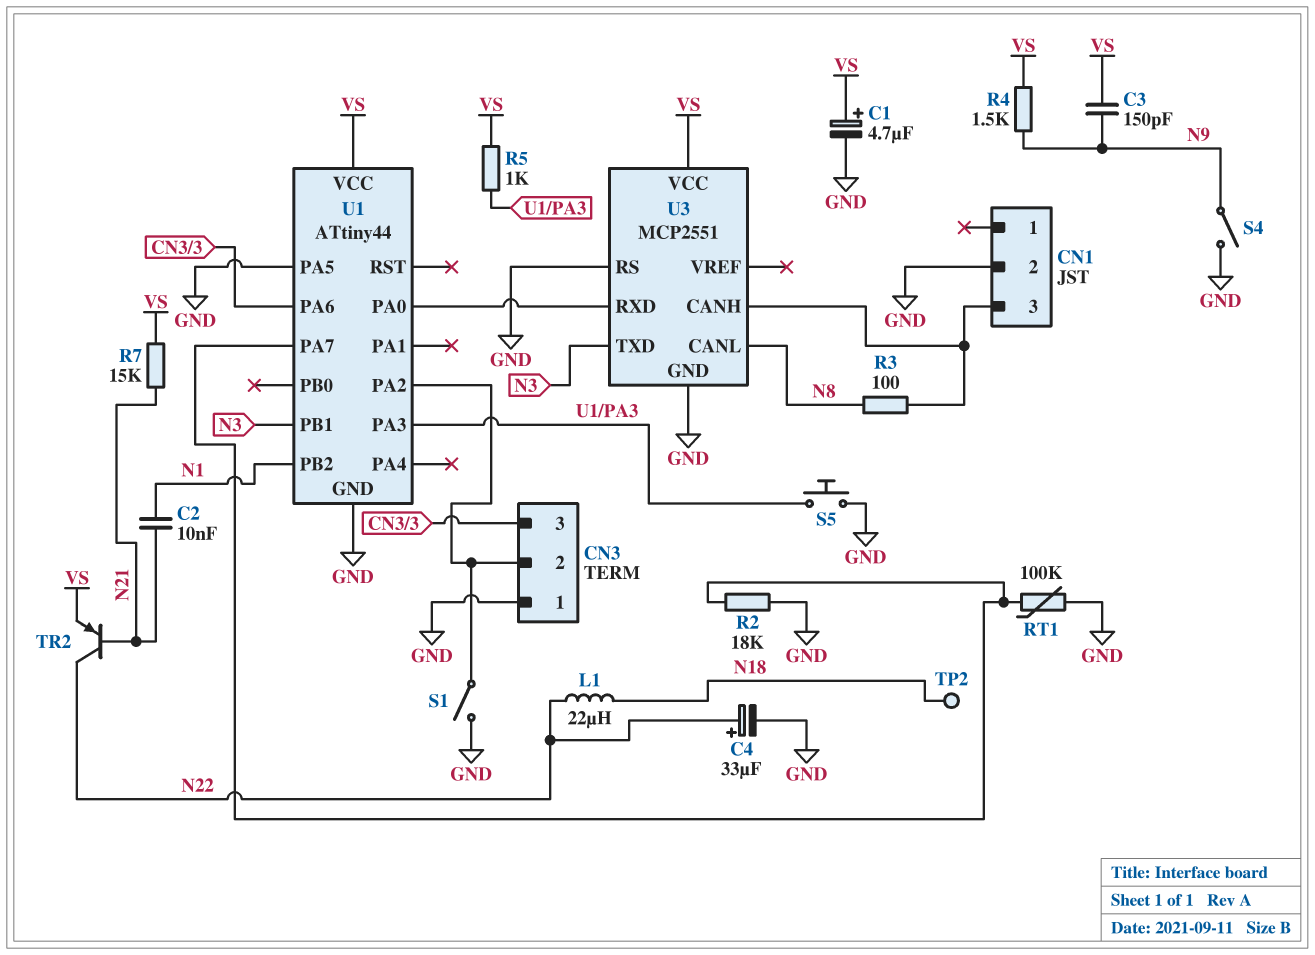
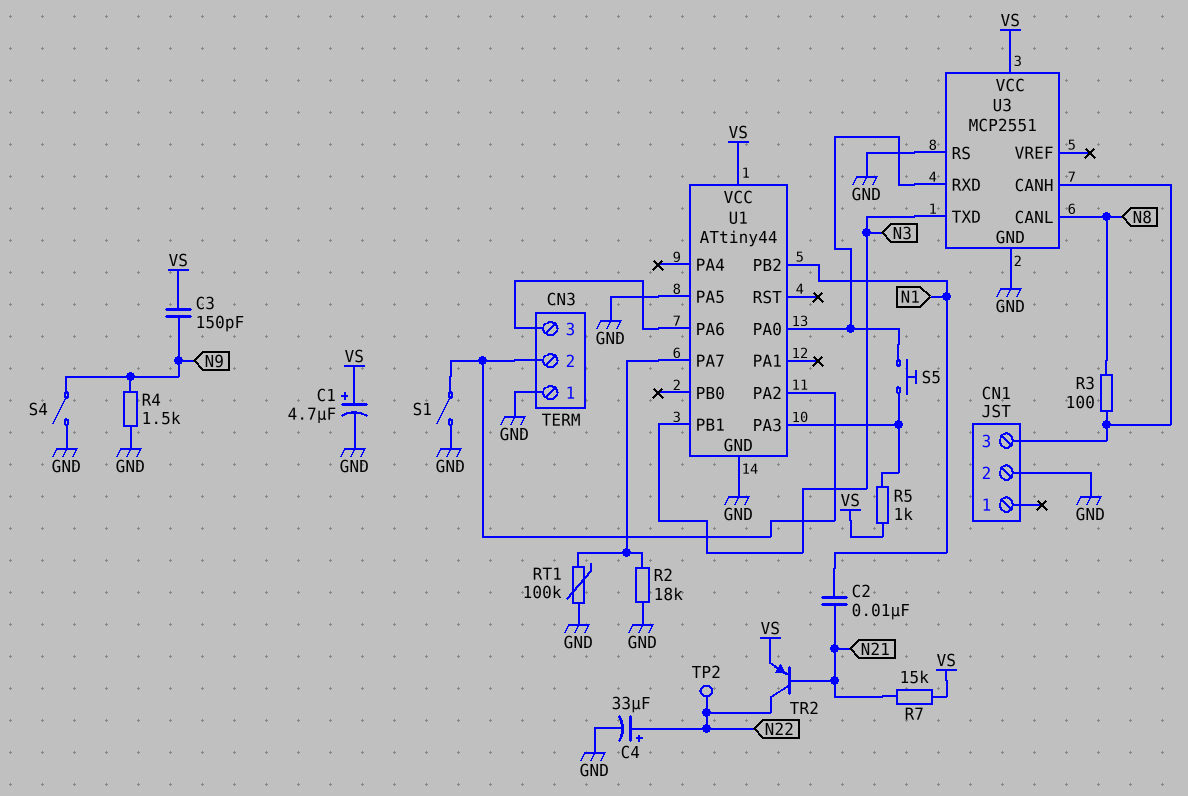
L1: 22uH (N18, N22) -> none
R4: 1.5k (N9, VS) -> 1.5k (GND, N9)
S5: button (GND, U1/PA3) -> button (U1/PA0, U1/PA3)
TP2: test point (N18) -> test point (N22)

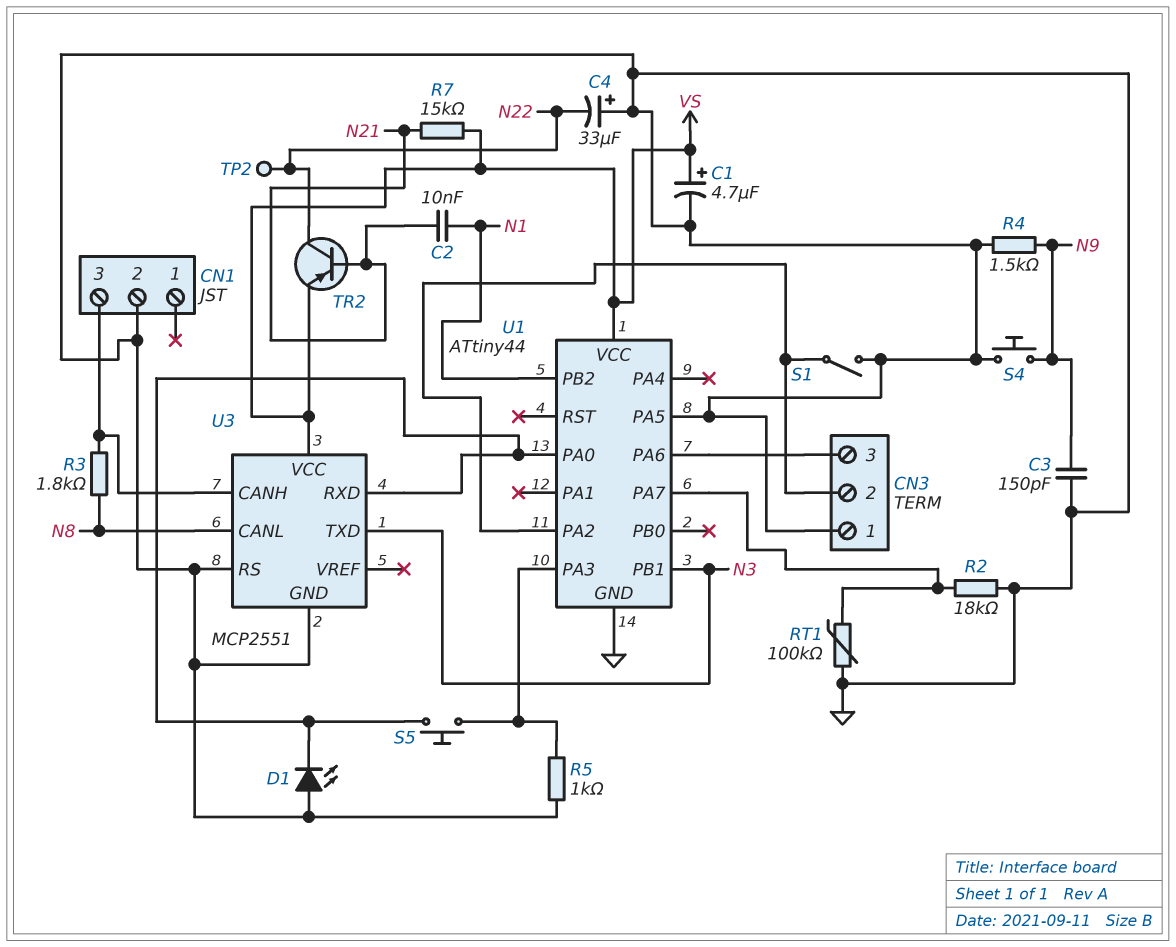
C3: 150pF (N9, VS) -> 150pF (GND, N9)
C4: 33uF (plus N22, minus GND) -> 33uF (plus GND, minus N22)
D1: none -> LED (A GND, K U1/PA0)
R3: 100 (CN1/3, N8) -> 1.8k (CN1/3, N8)
R5: 1k (U1/PA3, VS) -> 1k (GND, U1/PA3)
S4: switch (GND, N9) -> button (GND, N9)

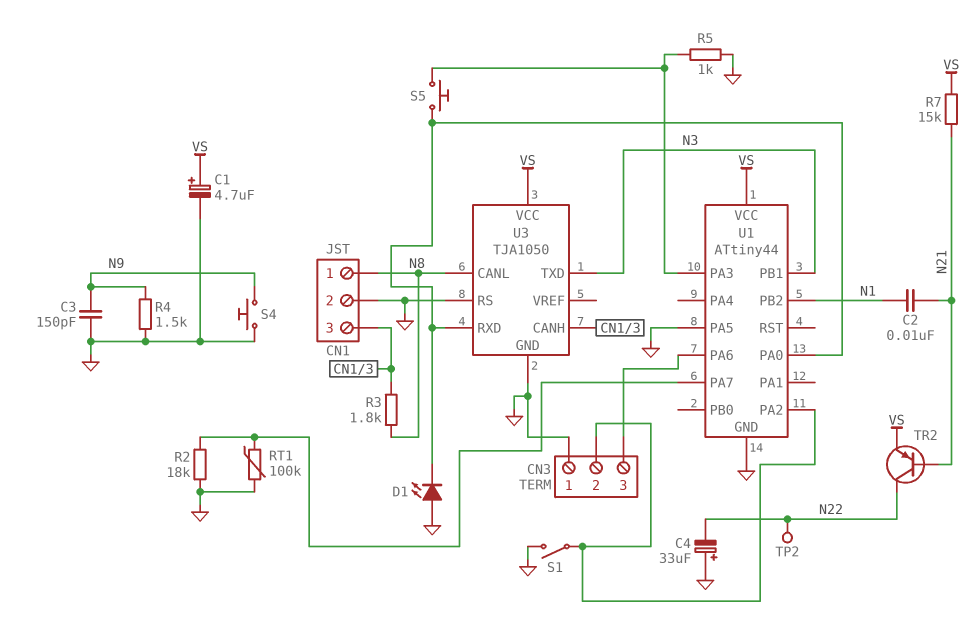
CN1 pin 1: none -> N8
U3: MCP2551 -> TJA1050

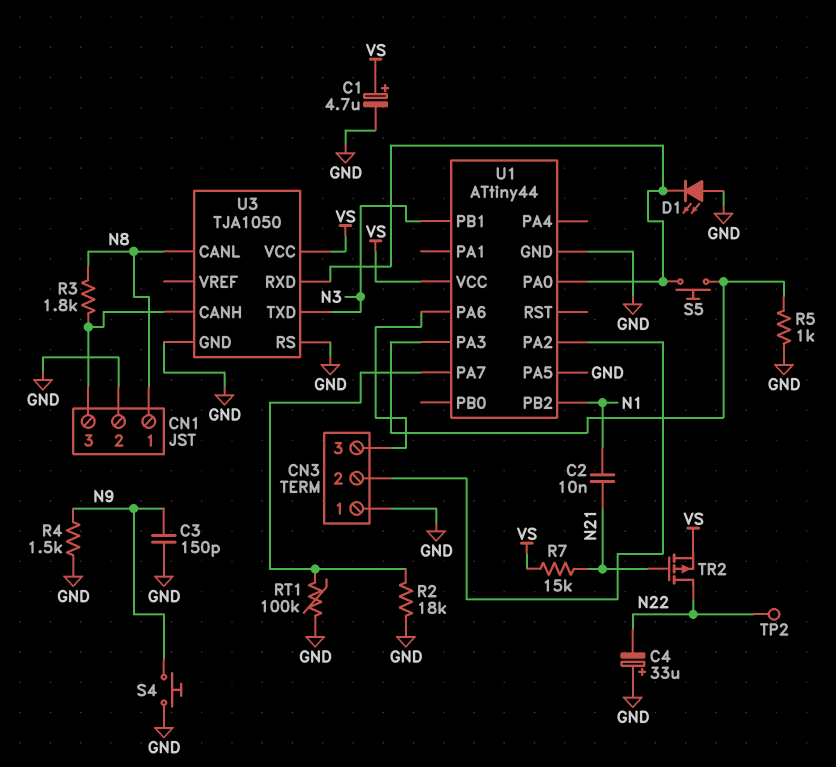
S1: switch (CN3/2, GND) -> none
TR2: PNP (B N21, C N22, E VS) -> PMOS (G N21, D N22, S VS)

